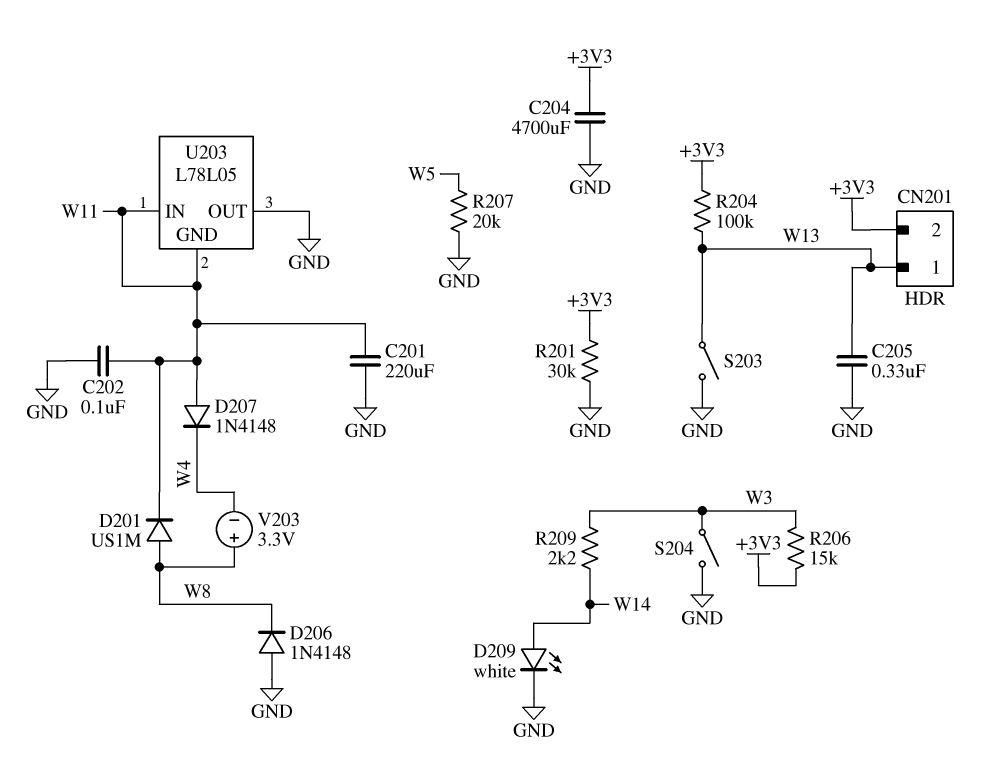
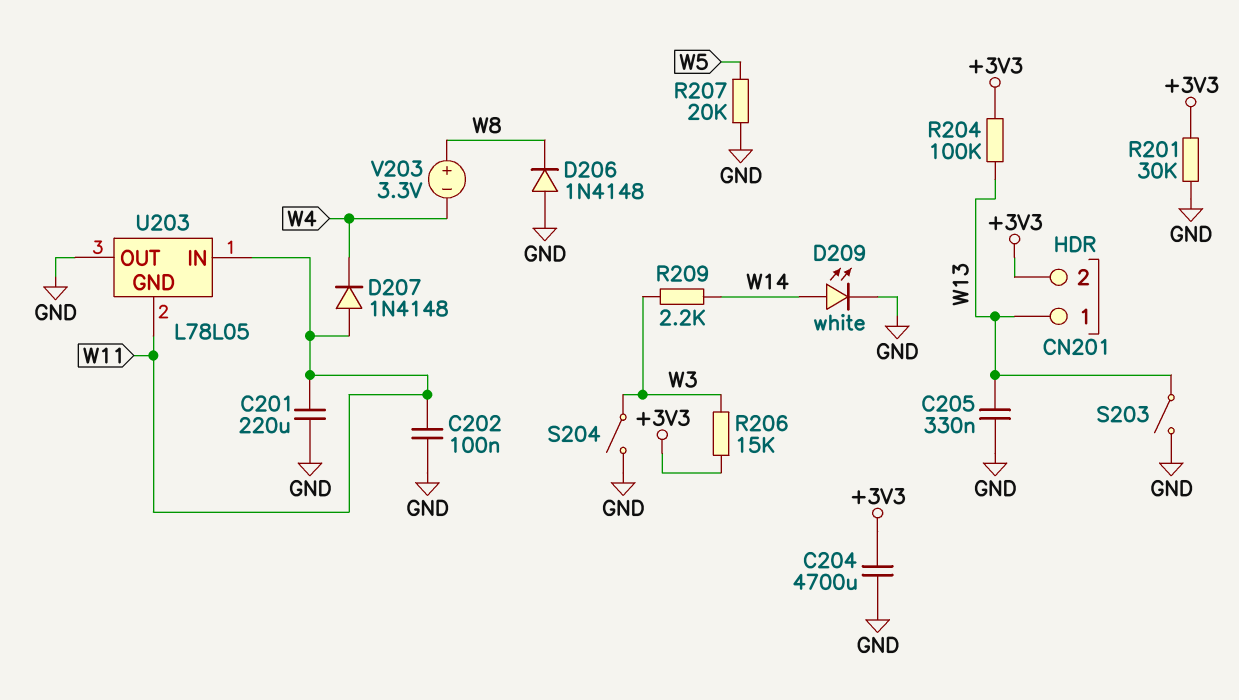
D201: diode US1M (A W8, K W11) -> none

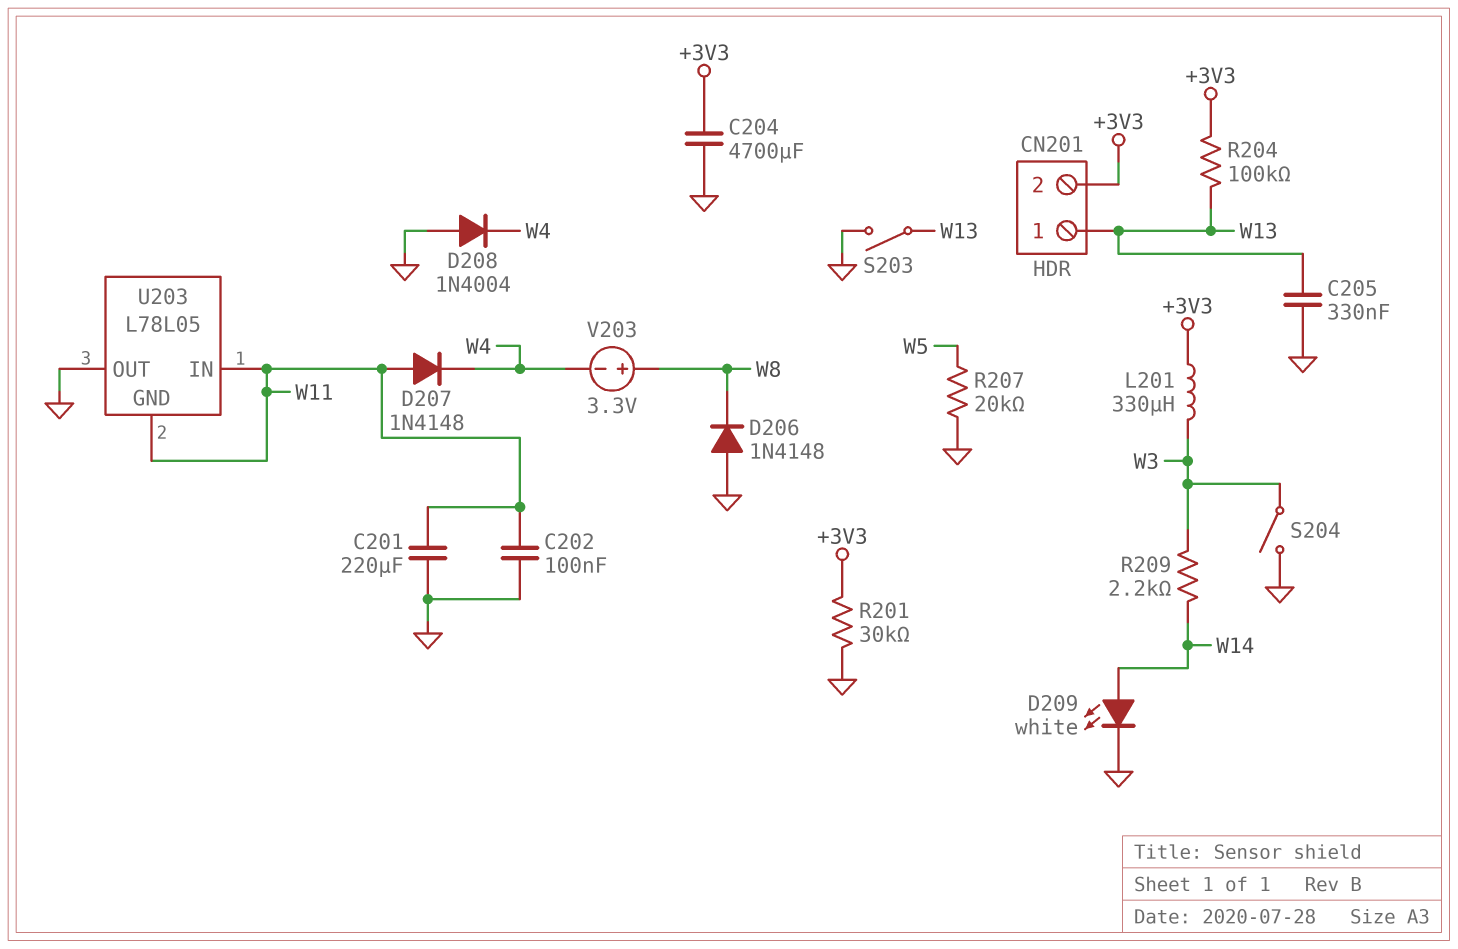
D208: none -> diode 1N4004 (A GND, K W4)
L201: none -> 330uH (+3V3, W3)
R206: 15k (+3V3, W3) -> none

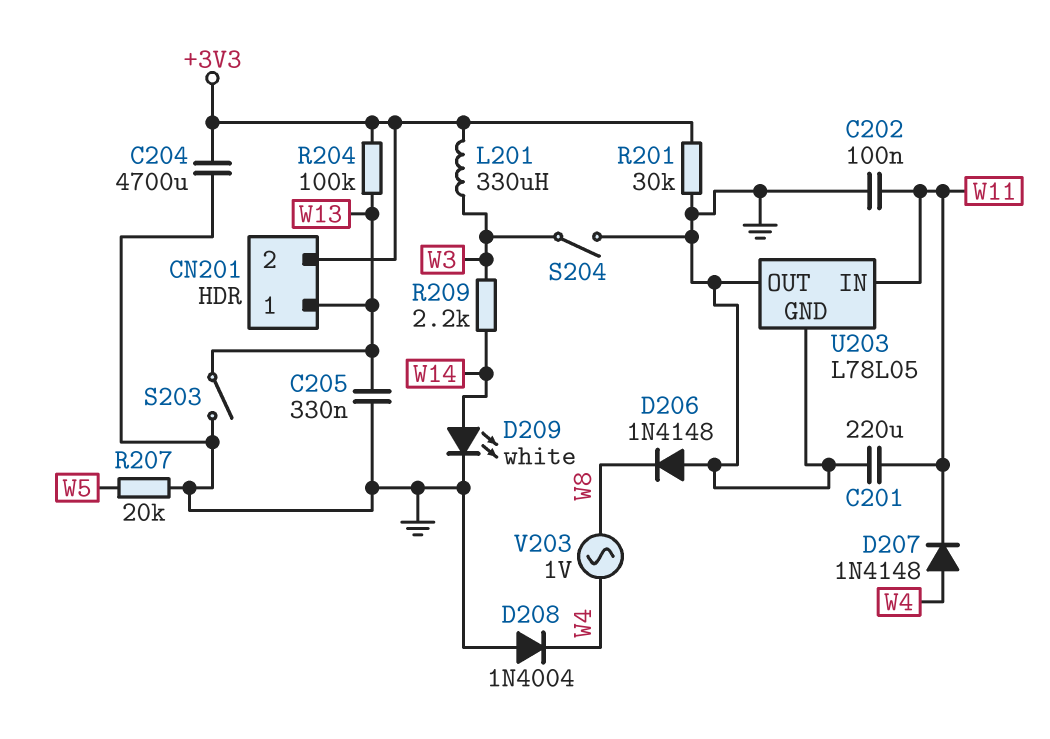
D207: diode 1N4148 (A W11, K W4) -> diode 1N4148 (A W4, K W11)
U203 pin GND: W11 -> GND
V203: 3.3V (plus W8, minus W4) -> AC 1V (W4, W8)

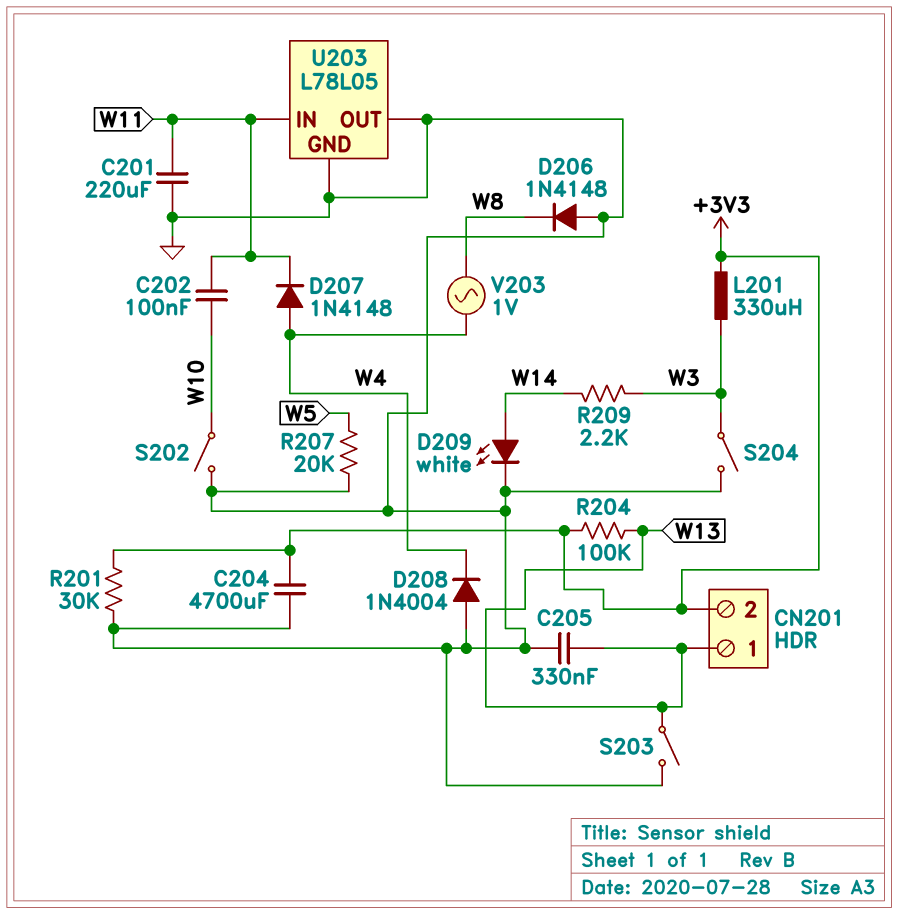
C202: 100nF (GND, W11) -> 100nF (W10, W11)
S202: none -> switch (GND, W10)

